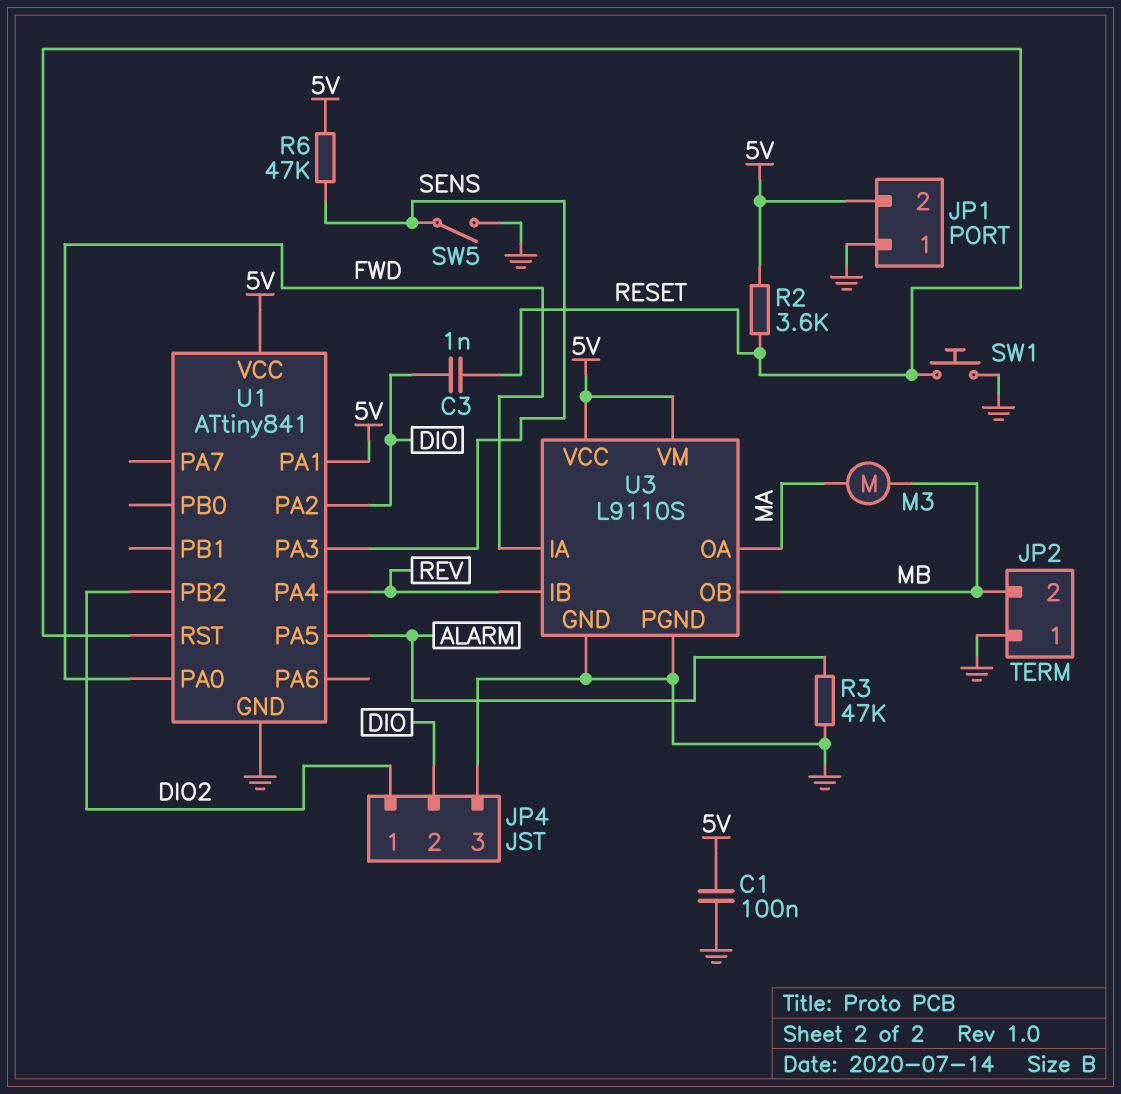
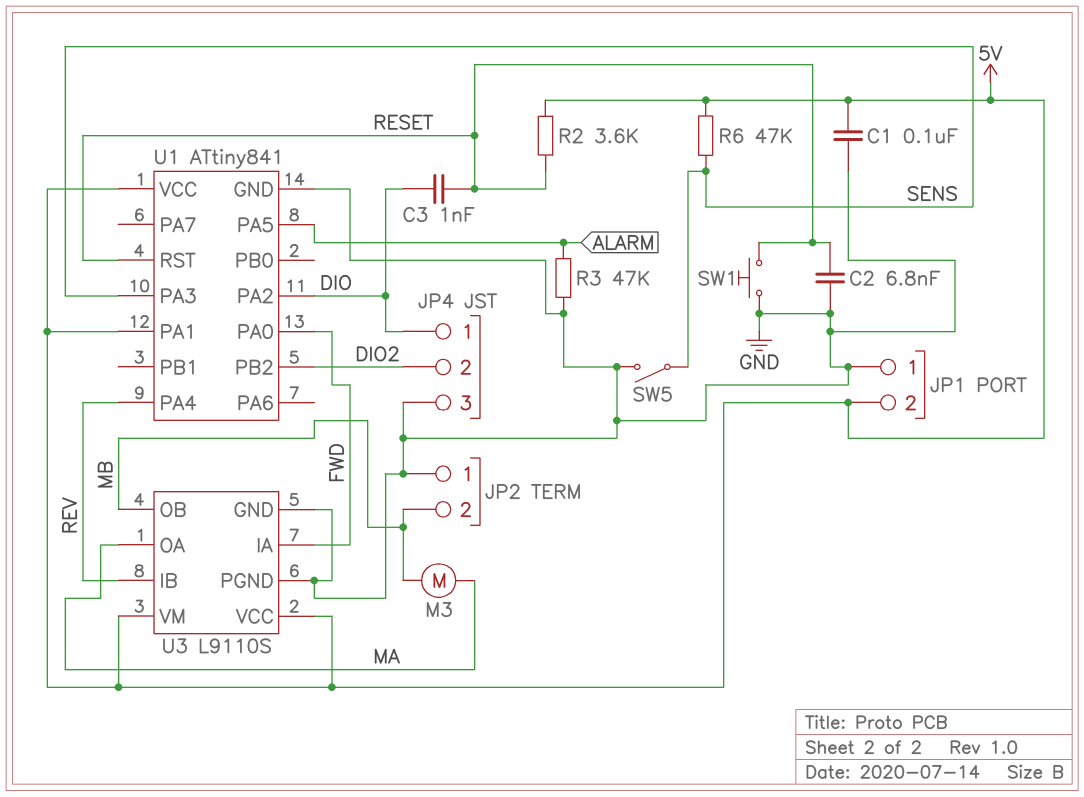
C2: none -> 6.8nF (GND, RESET)
JP4 pin 1: DIO2 -> DIO
JP4 pin 2: DIO -> DIO2

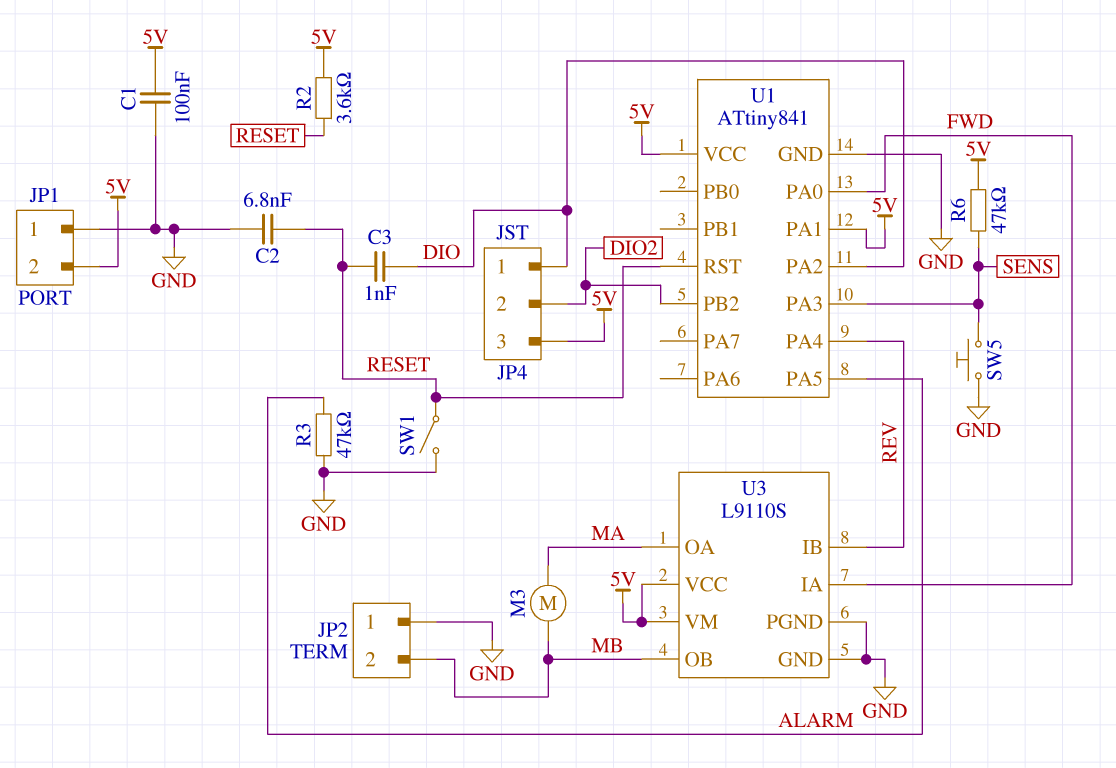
JP4 pin 3: GND -> 5V
SW1: button (GND, RESET) -> switch (GND, RESET)
SW5: switch (GND, SENS) -> button (GND, SENS)

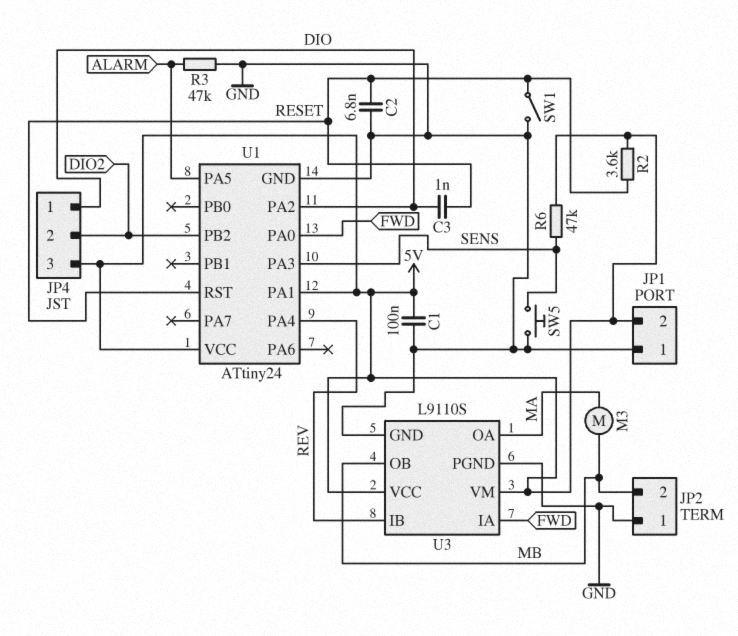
U1: ATtiny841 -> ATtiny24

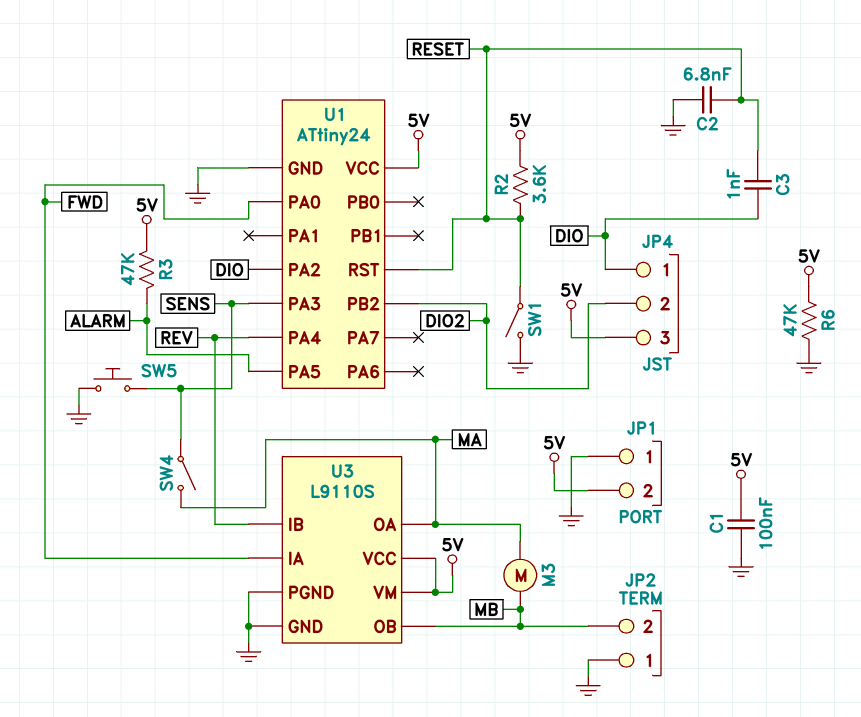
R3: 47k (ALARM, GND) -> 47k (5V, ALARM)
R6: 47k (5V, SENS) -> 47k (5V, GND)
SW4: none -> switch (MA, SENS)
U1 pin PA1: 5V -> none

